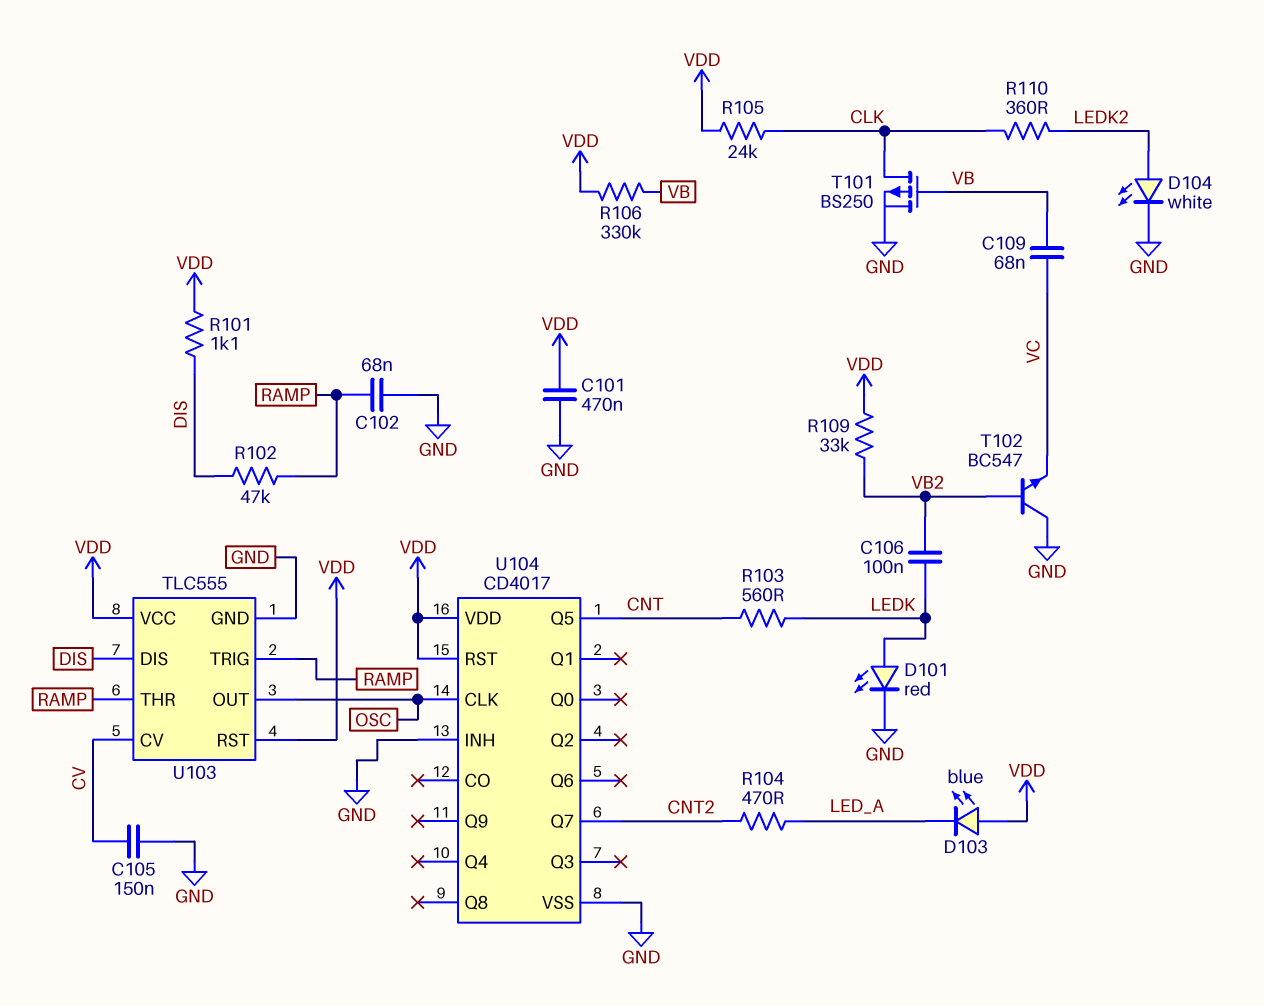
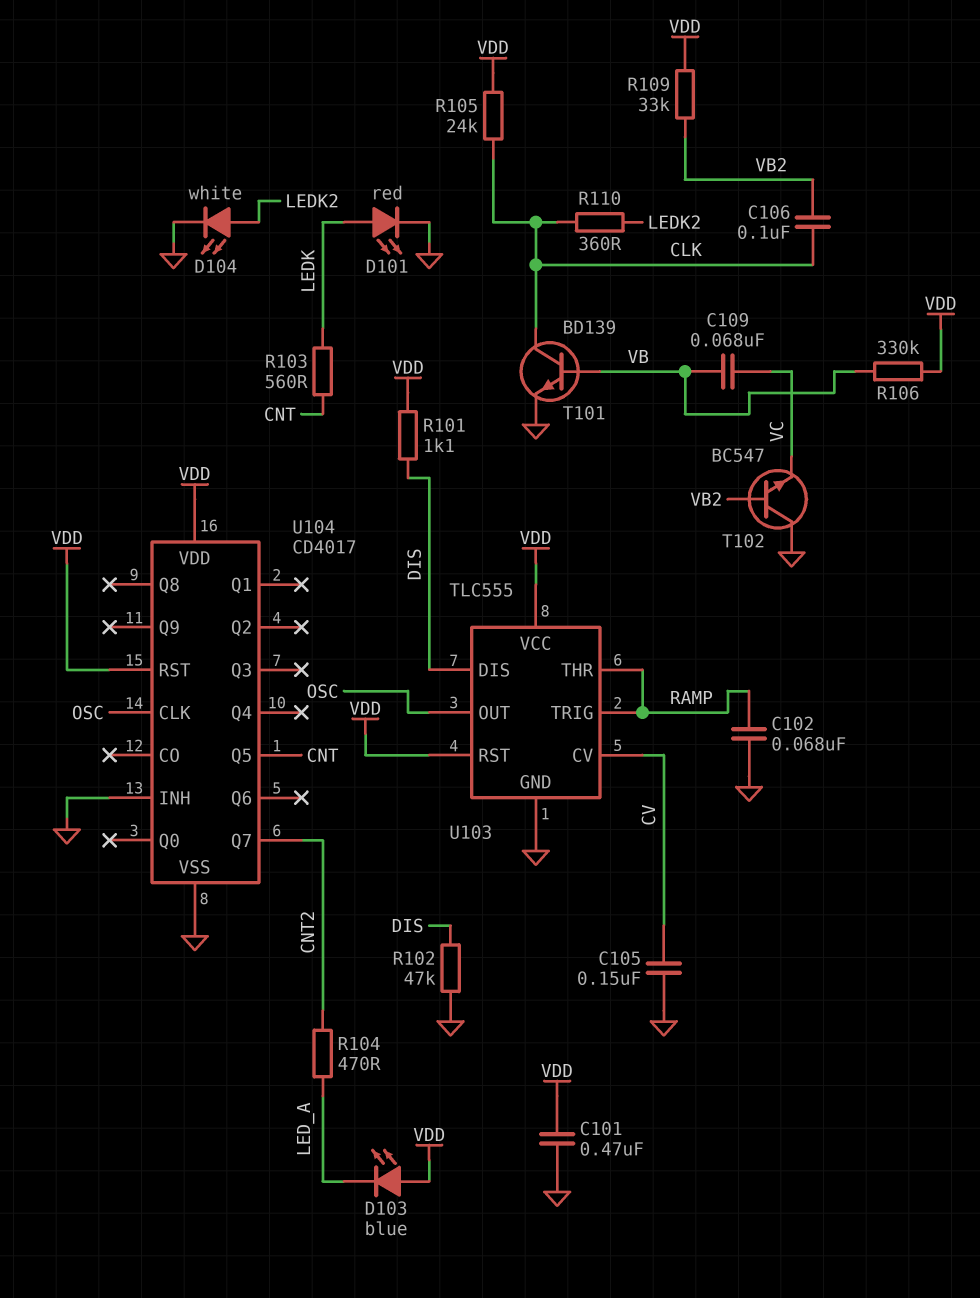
C106: 100nF (LEDK, VB2) -> 100nF (CLK, VB2)
R102: 47k (DIS, RAMP) -> 47k (DIS, GND)
T101: PMOS BS250 (G VB, D CLK, S GND) -> NPN BD139 (B VB, C CLK, E GND)

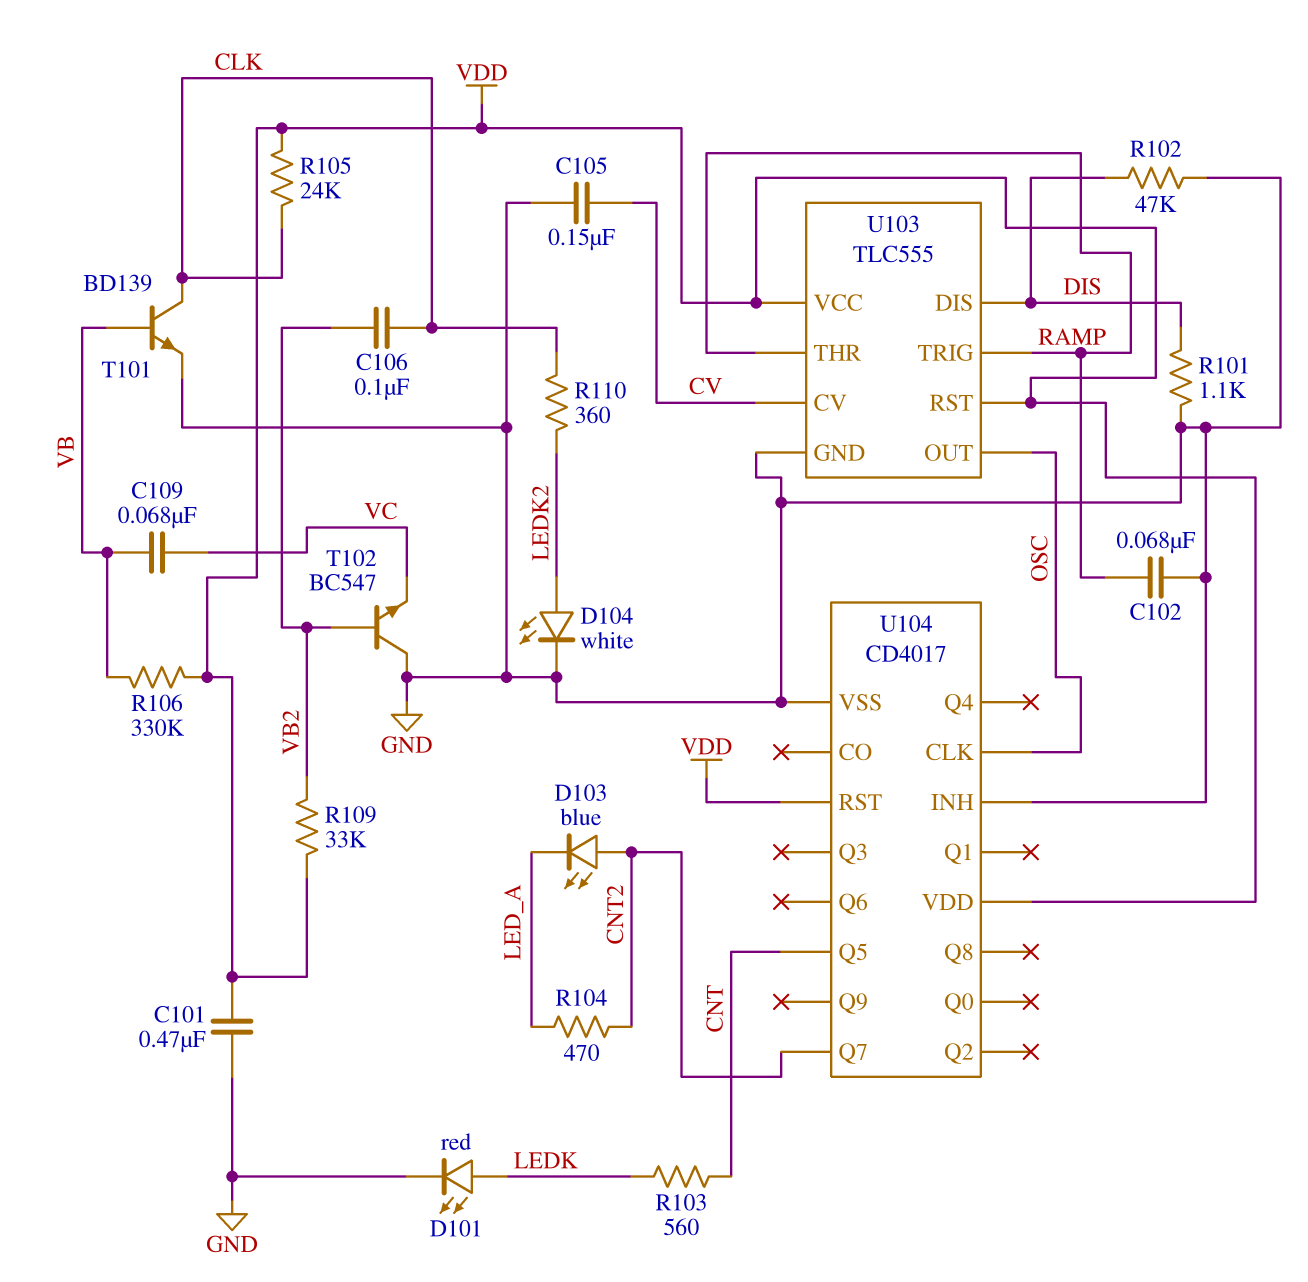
D103: LED blue (A VDD, K LED_A) -> LED blue (A CNT2, K LED_A)
R101: 1.1k (DIS, VDD) -> 1.1k (DIS, GND)

